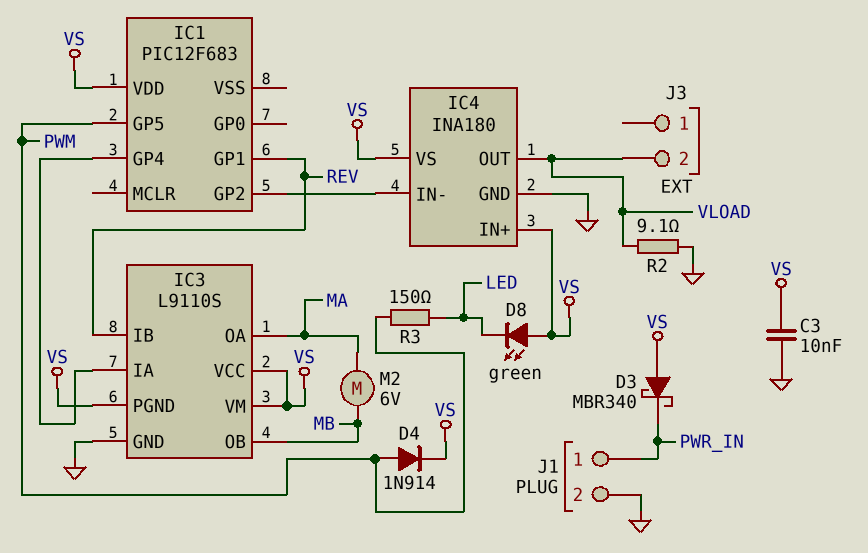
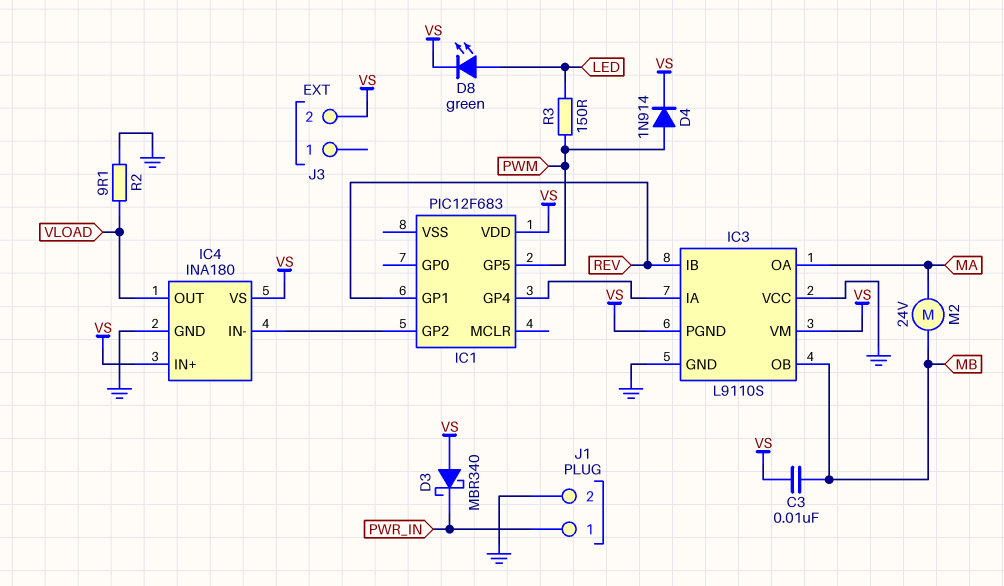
C3: 10nF (GND, VS) -> 10nF (MB, VS)
D8: LED green (A VS, K LED) -> LED green (A LED, K VS)
IC3 pin VCC: VS -> GND
J3 pin 2: VLOAD -> VS
M2: motor 6V (MA, MB) -> motor 24V (MA, MB)

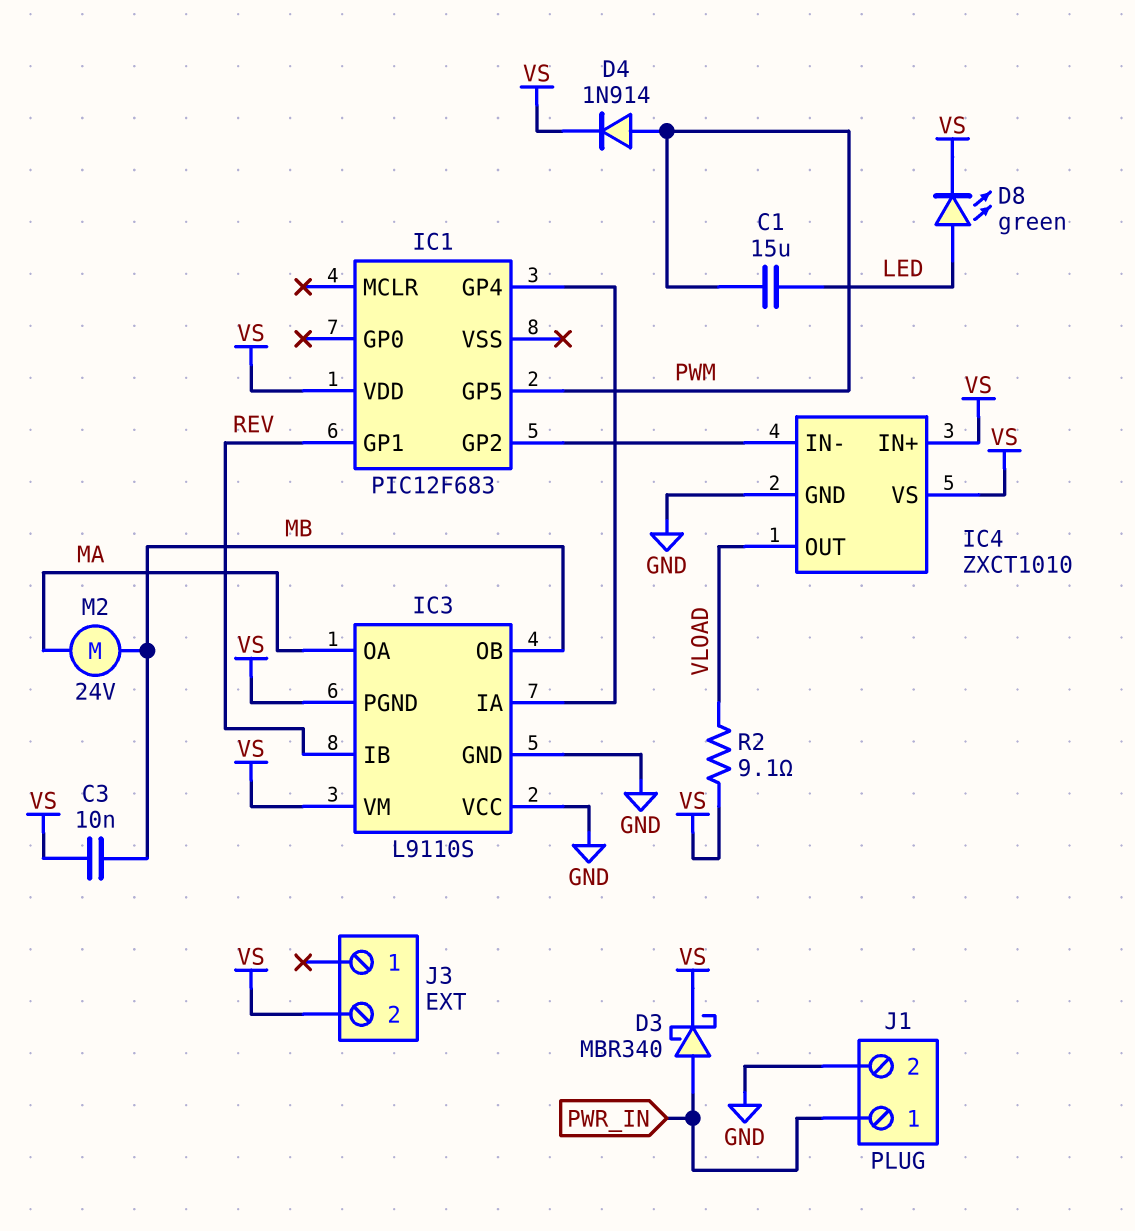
C1: none -> 15uF (LED, PWM)
D3: schottky MBR340 (A VS, K PWR_IN) -> schottky MBR340 (A PWR_IN, K VS)
IC4: INA180 -> ZXCT1010
R2: 9.1 (GND, VLOAD) -> 9.1 (VLOAD, VS)
R3: 150 (LED, PWM) -> none

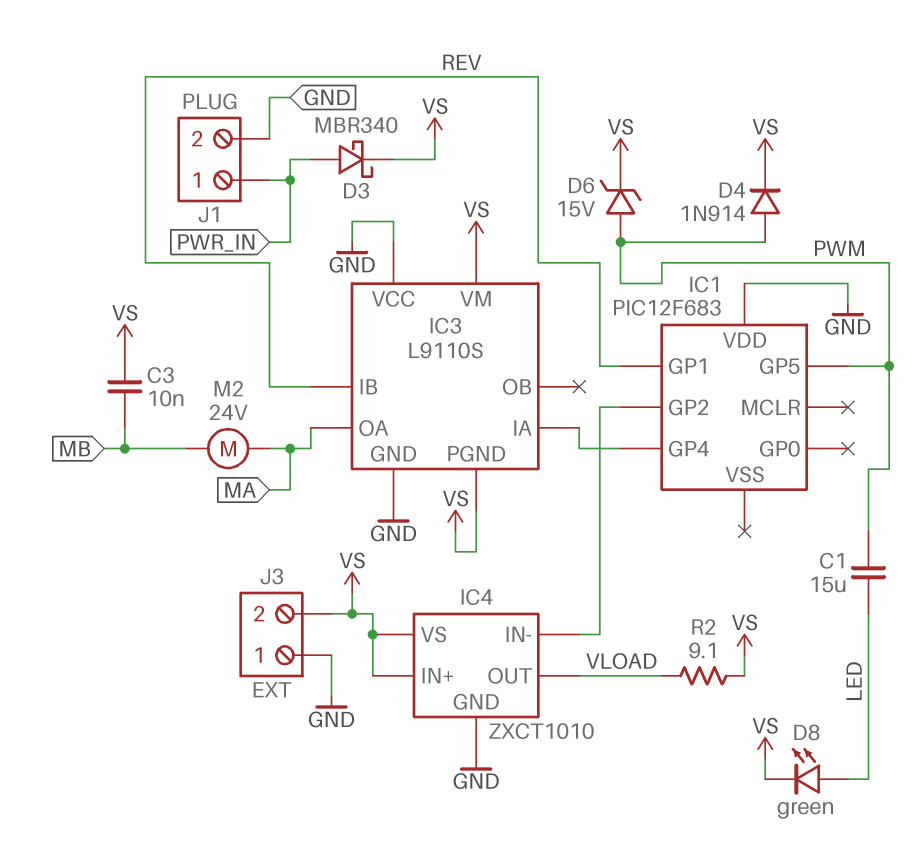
D6: none -> zener 15V (A PWM, K VS)
IC1 pin VDD: VS -> GND
IC3 pin OB: MB -> none
J3 pin 1: none -> GND

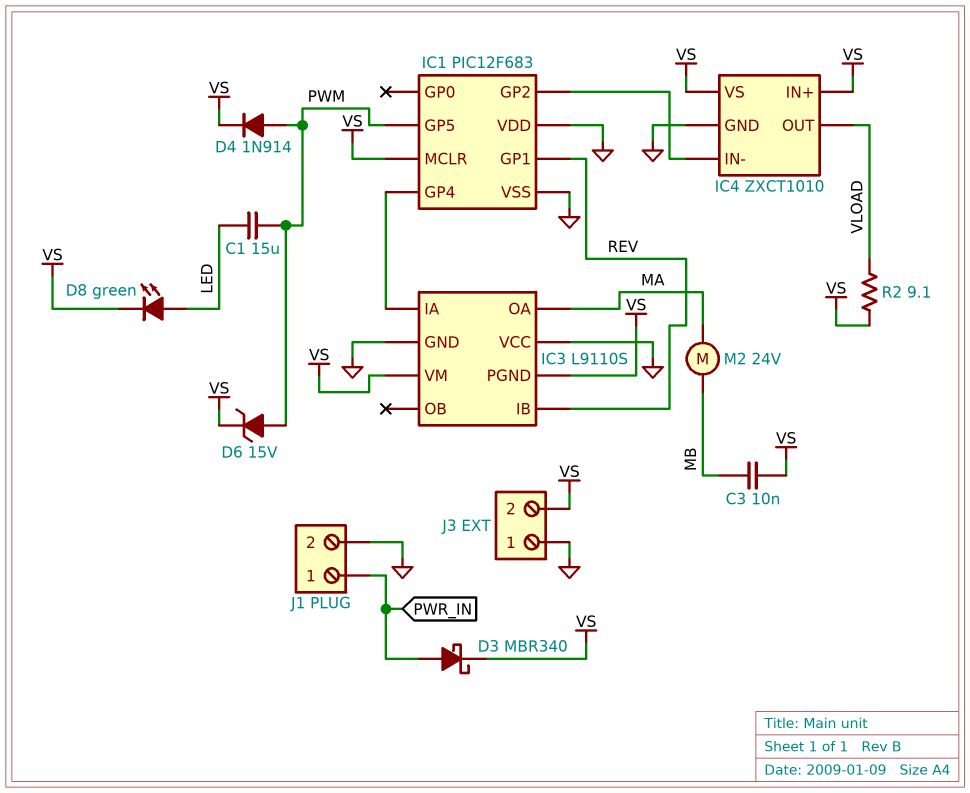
IC1 pin MCLR: none -> VS
IC1 pin VSS: none -> GND

